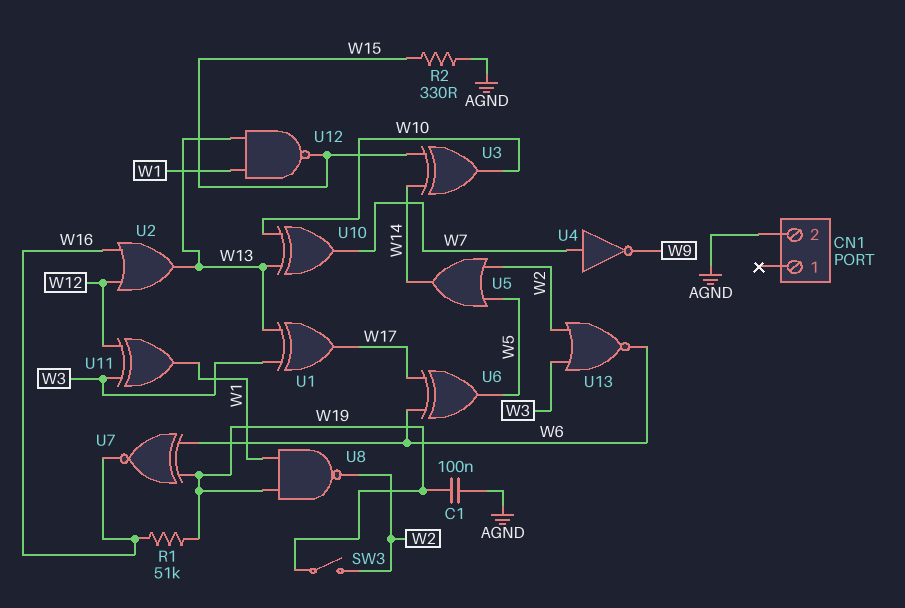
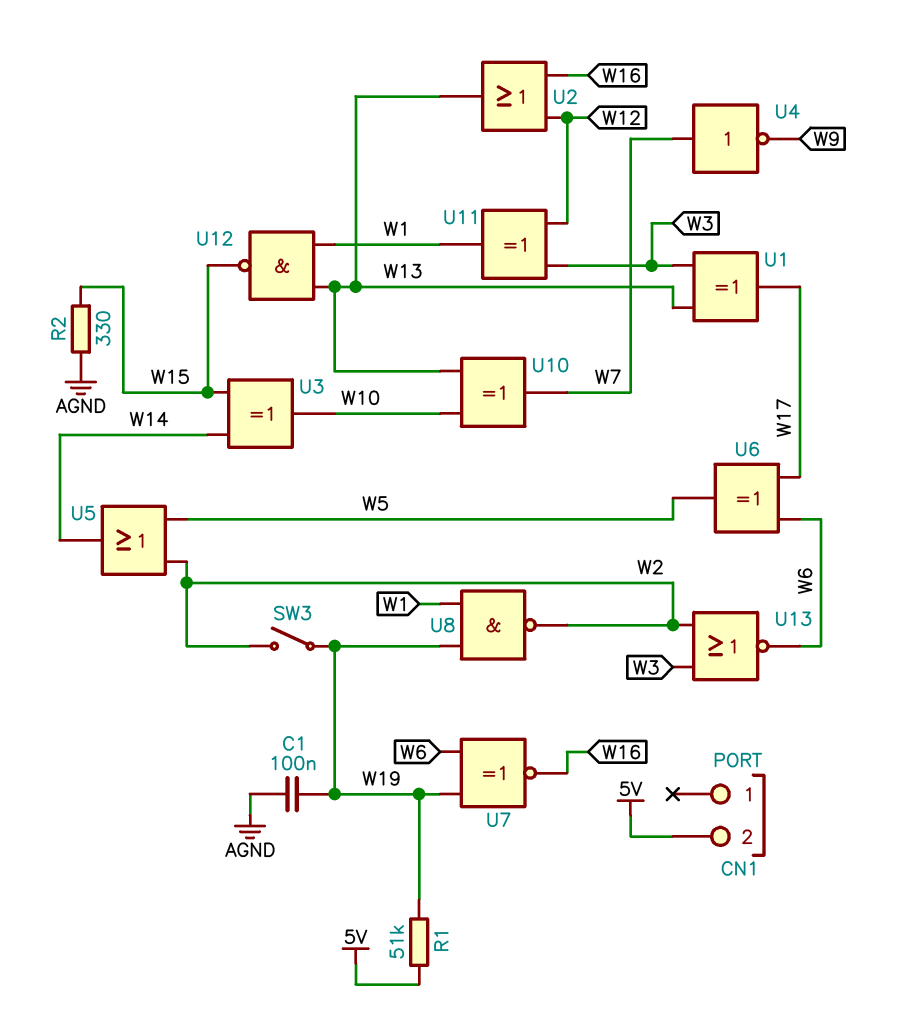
CN1 pin 2: AGND -> 5V
R1: 51k (W16, W19) -> 51k (5V, W19)

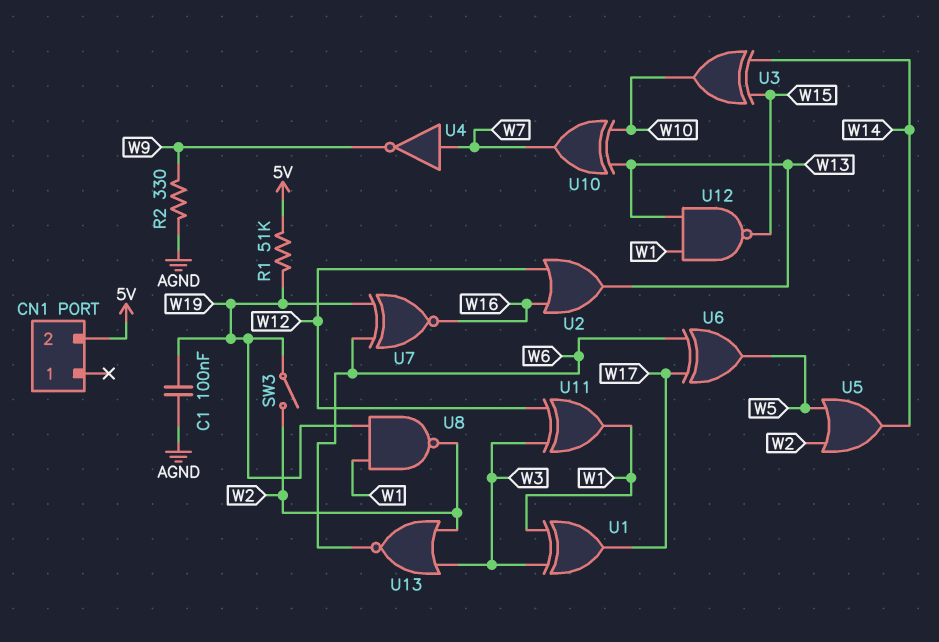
R2: 330 (AGND, W15) -> 330 (AGND, W9)
U1: XOR (in W3, in W13, out W17) -> XOR (in W1, in W3, out W17)

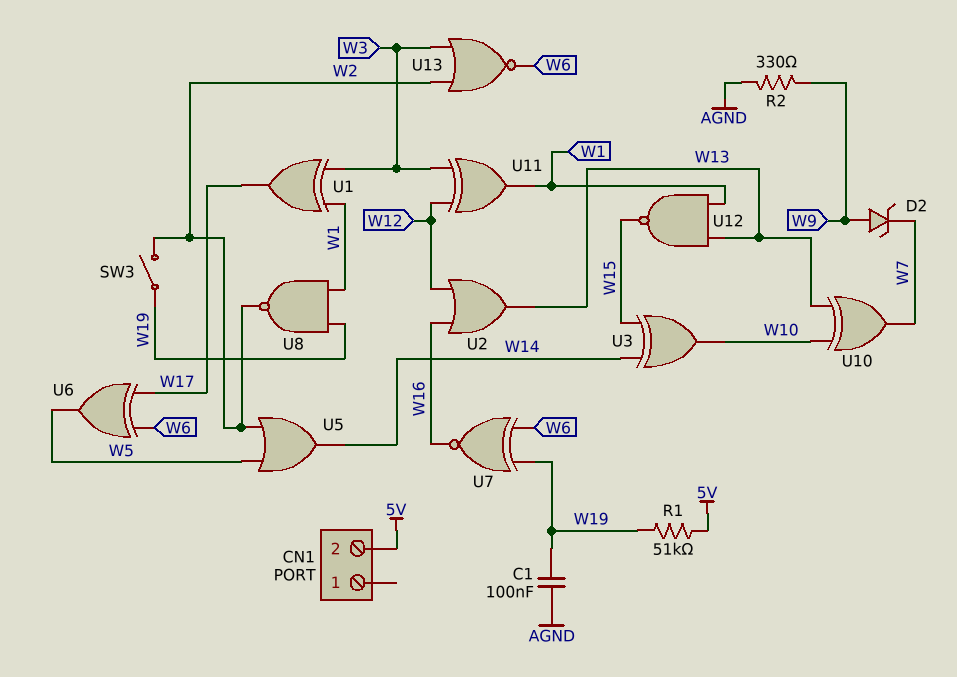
D2: none -> zener (A W9, K W7)
U4: NOT (in W7, out W9) -> none

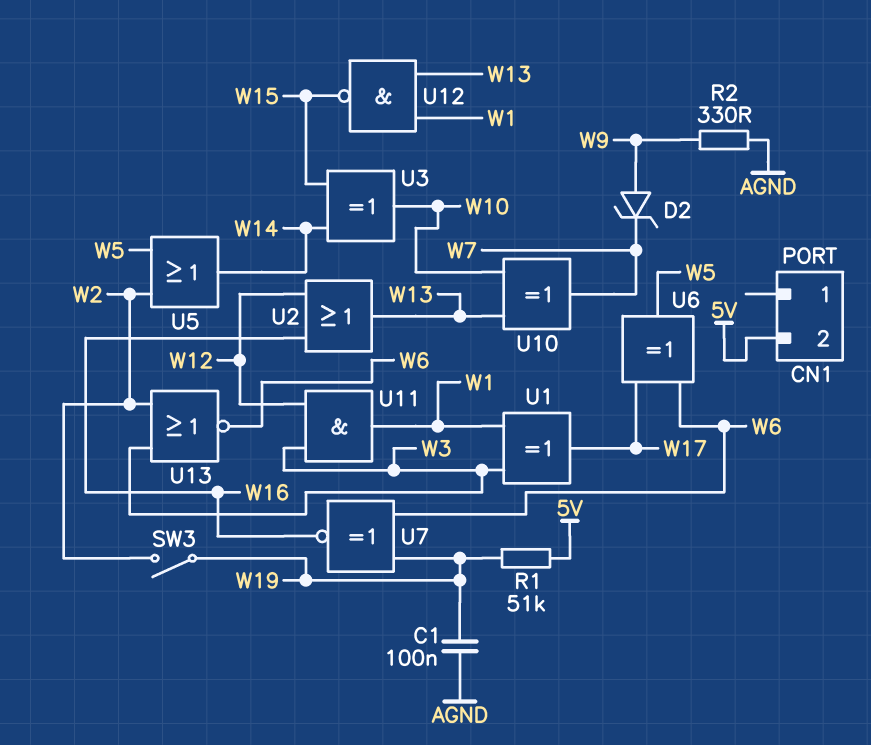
U8: NAND (in W1, in W19, out W2) -> none
U11: XOR (in W3, in W12, out W1) -> AND (in W3, in W12, out W1)

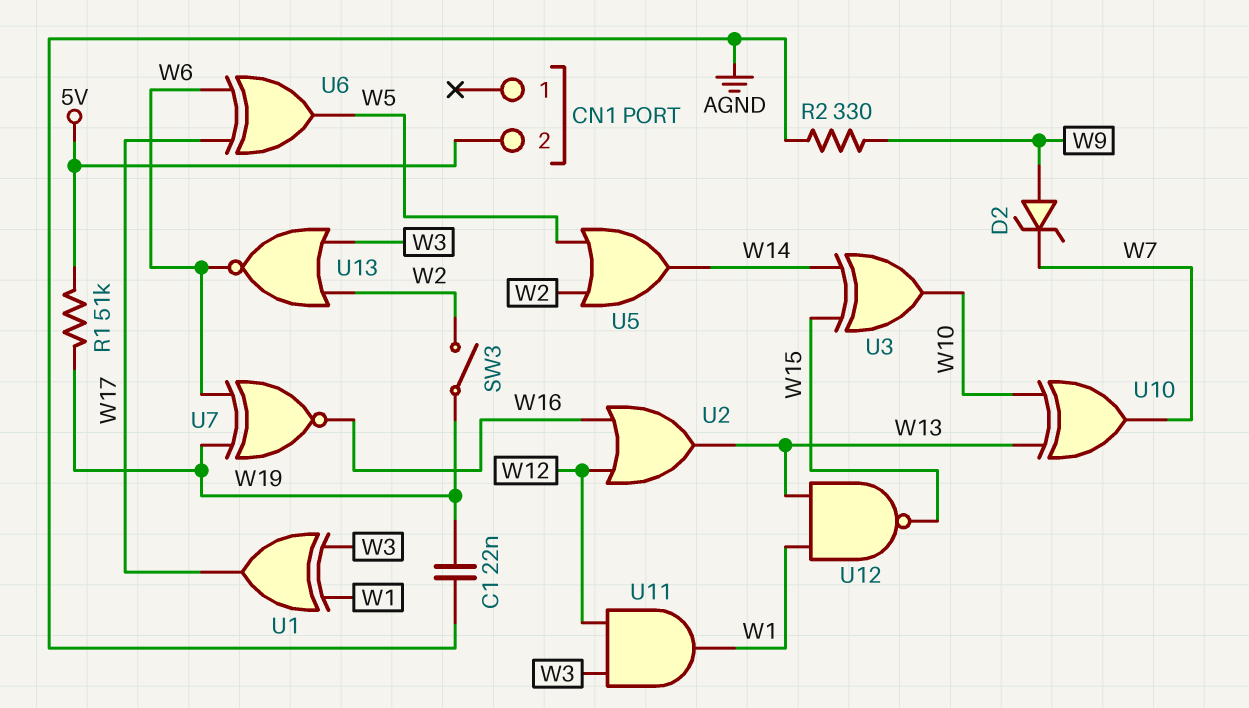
C1: 100nF (AGND, W19) -> 22nF (AGND, W19)

